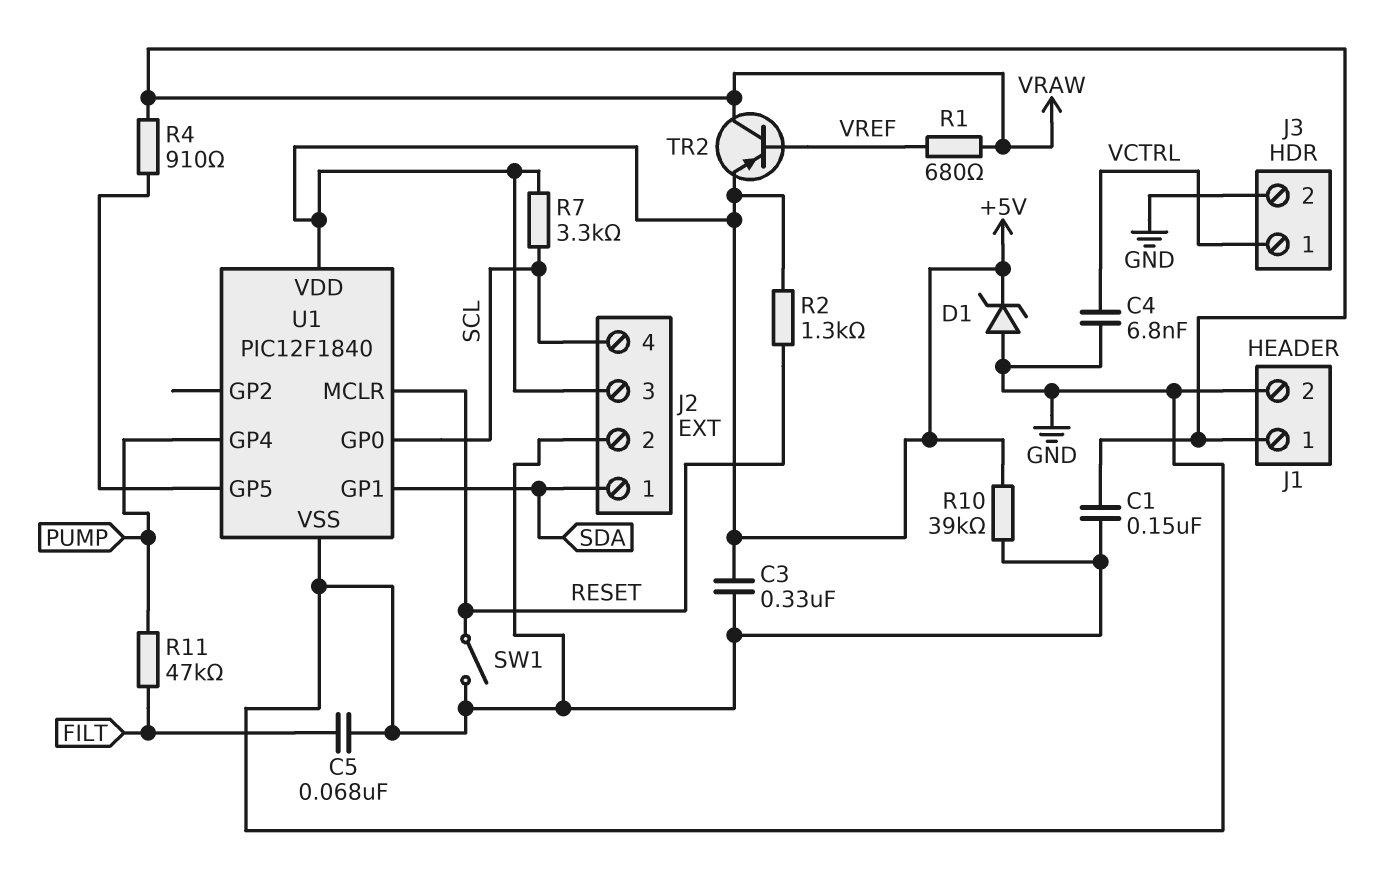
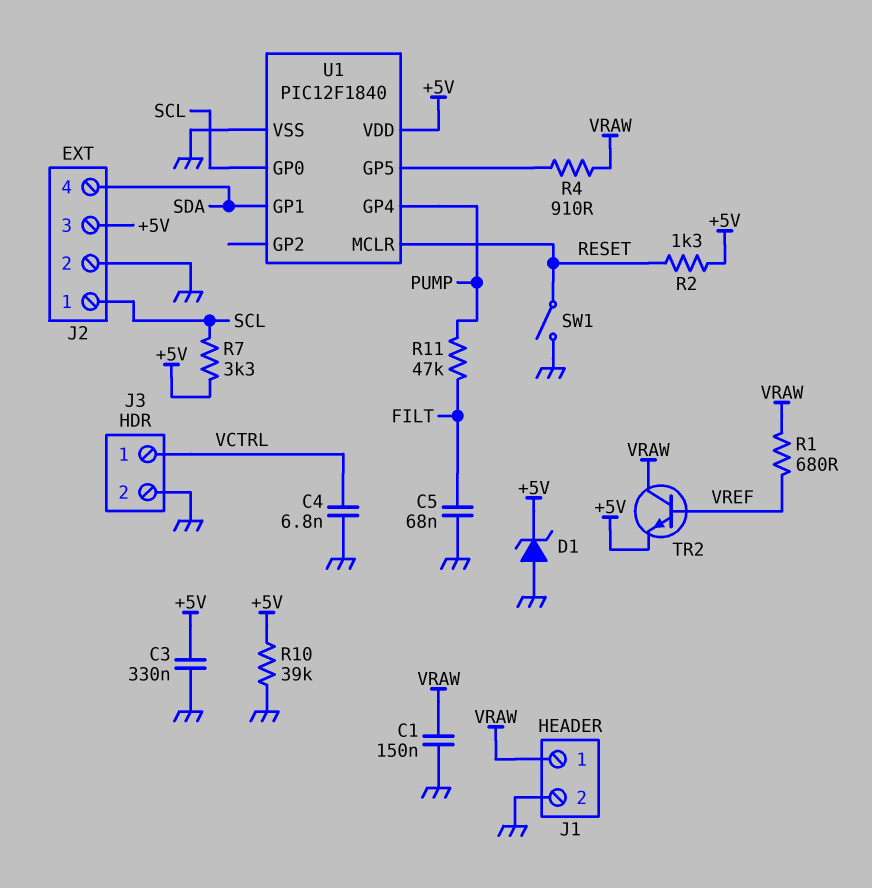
J2 pin 1: SDA -> SCL
J2 pin 4: SCL -> SDA
TR2: PNP (B VREF, C VRAW, E +5V) -> NPN (B VREF, C VRAW, E +5V)

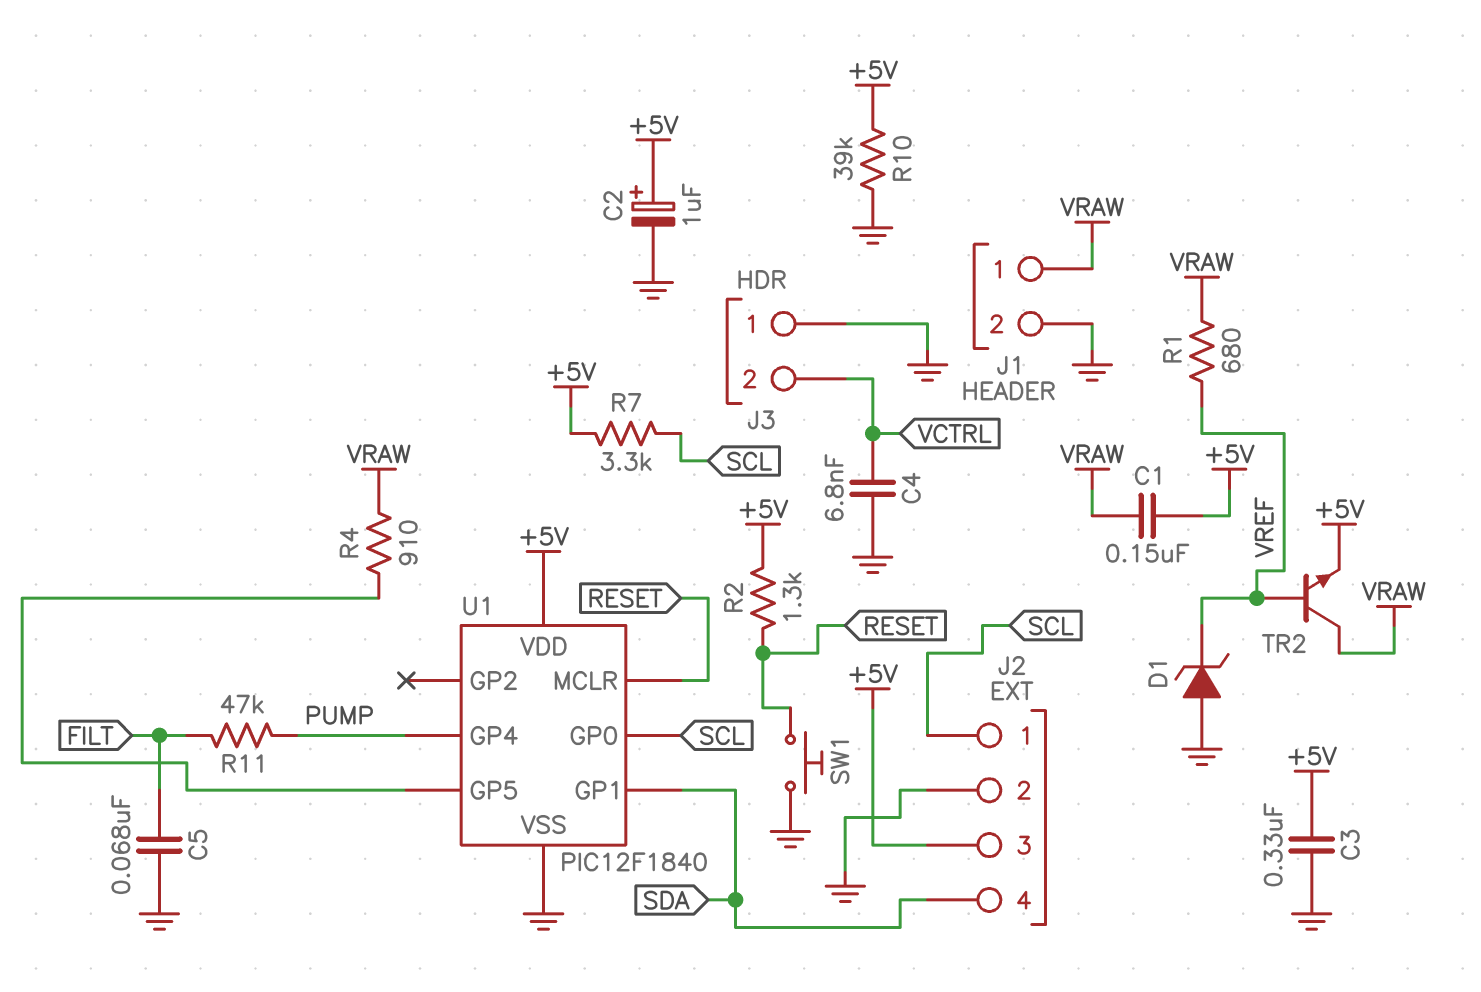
C1: 150nF (GND, VRAW) -> 150nF (+5V, VRAW)
C2: none -> 1uF (plus +5V, minus GND)
D1: zener (A GND, K +5V) -> zener (A GND, K VREF)
J3 pin 1: VCTRL -> GND
J3 pin 2: GND -> VCTRL
SW1: switch (GND, RESET) -> button (GND, RESET)

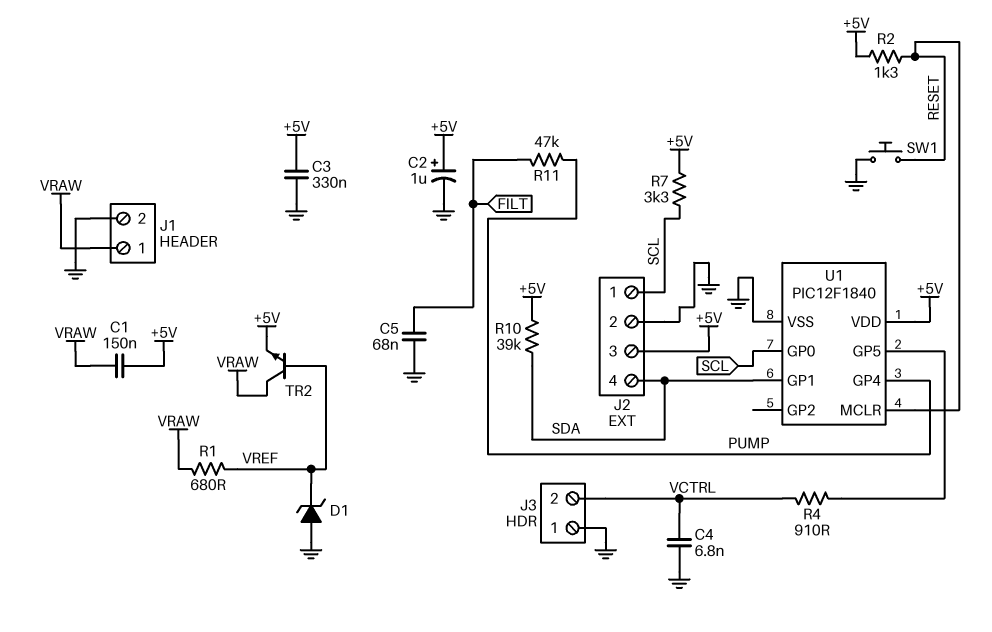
R4: 910 (U1/GP5, VRAW) -> 910 (U1/GP5, VCTRL)
R10: 39k (+5V, GND) -> 39k (+5V, SDA)

